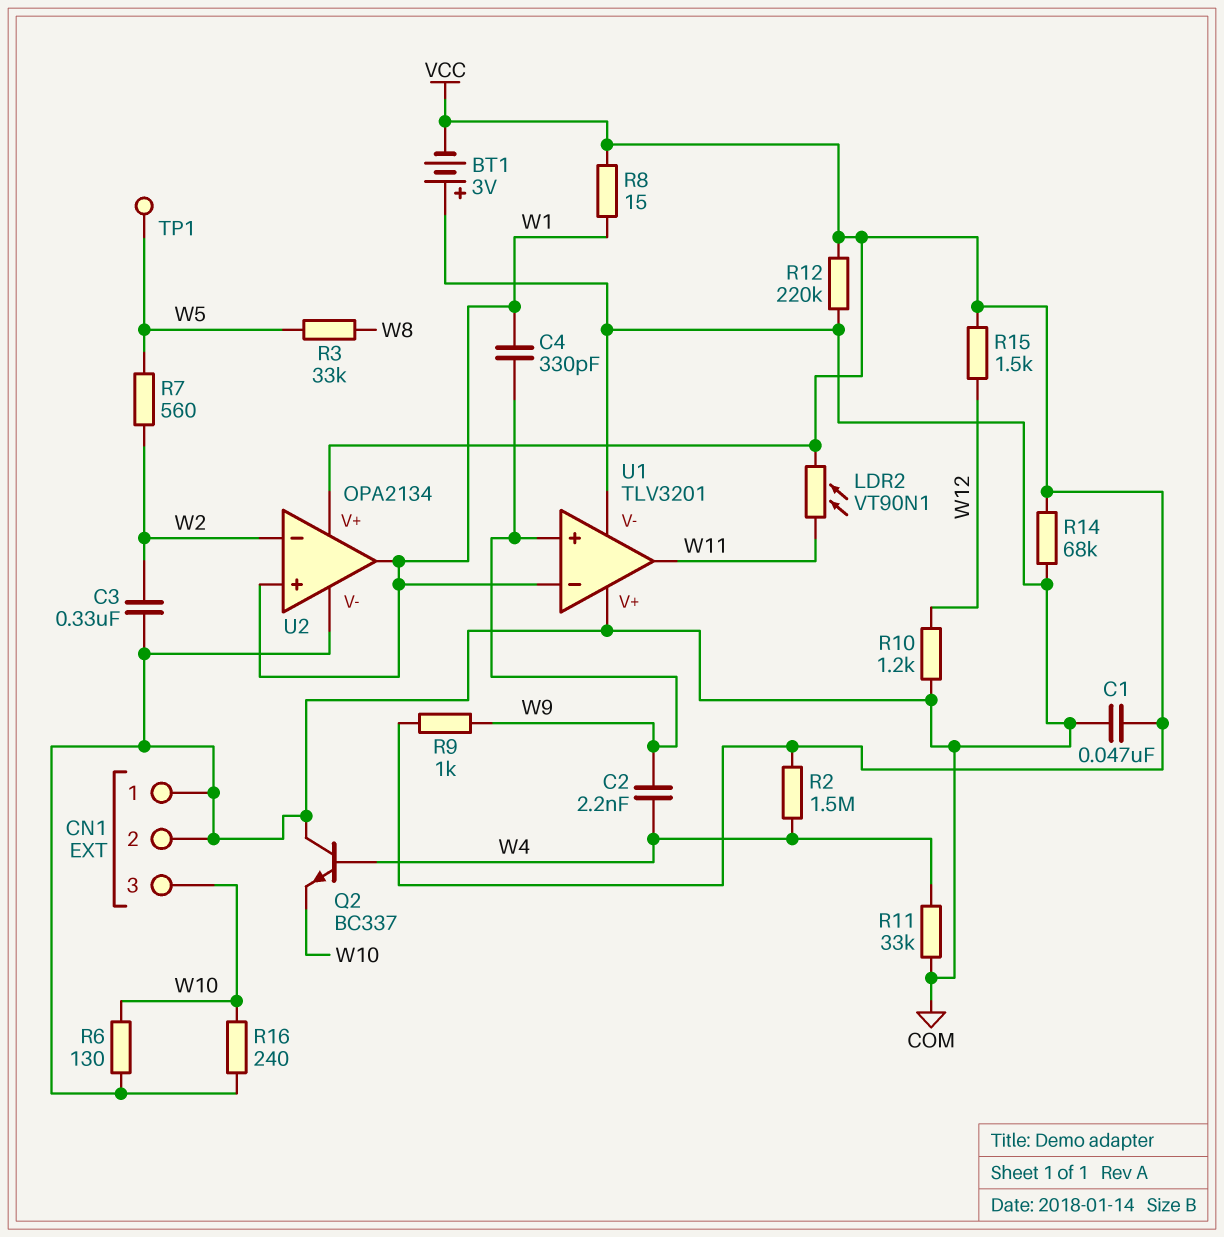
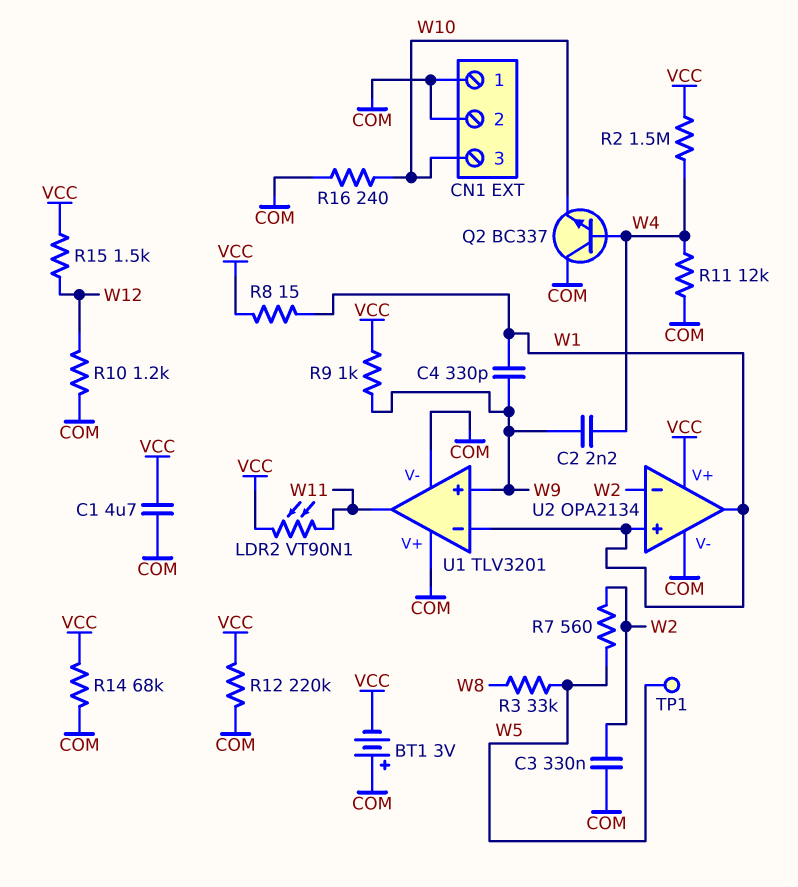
C1: 47nF (COM, VCC) -> 4.7uF (COM, VCC)
R6: 130 (COM, W10) -> none
R11: 33k (COM, W4) -> 12k (COM, W4)

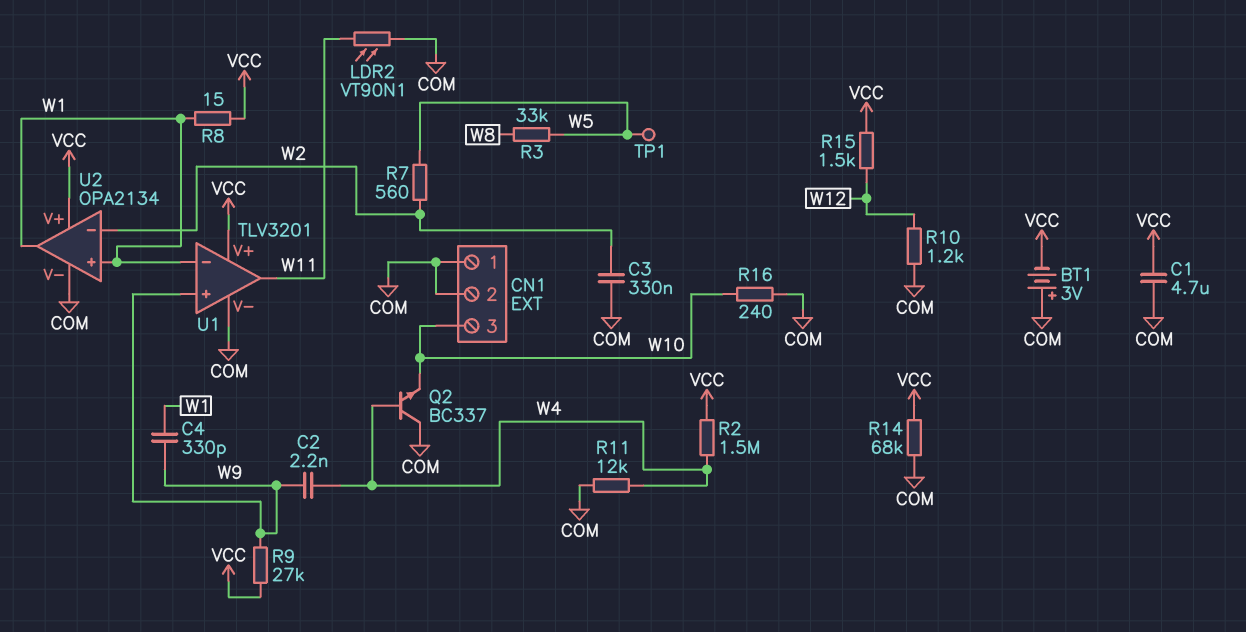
LDR2: VT90N1 (VCC, W11) -> VT90N1 (COM, W11)
R9: 1k (VCC, W9) -> 27k (VCC, W9)
R12: 220k (COM, VCC) -> none
U1 pin V+: COM -> VCC

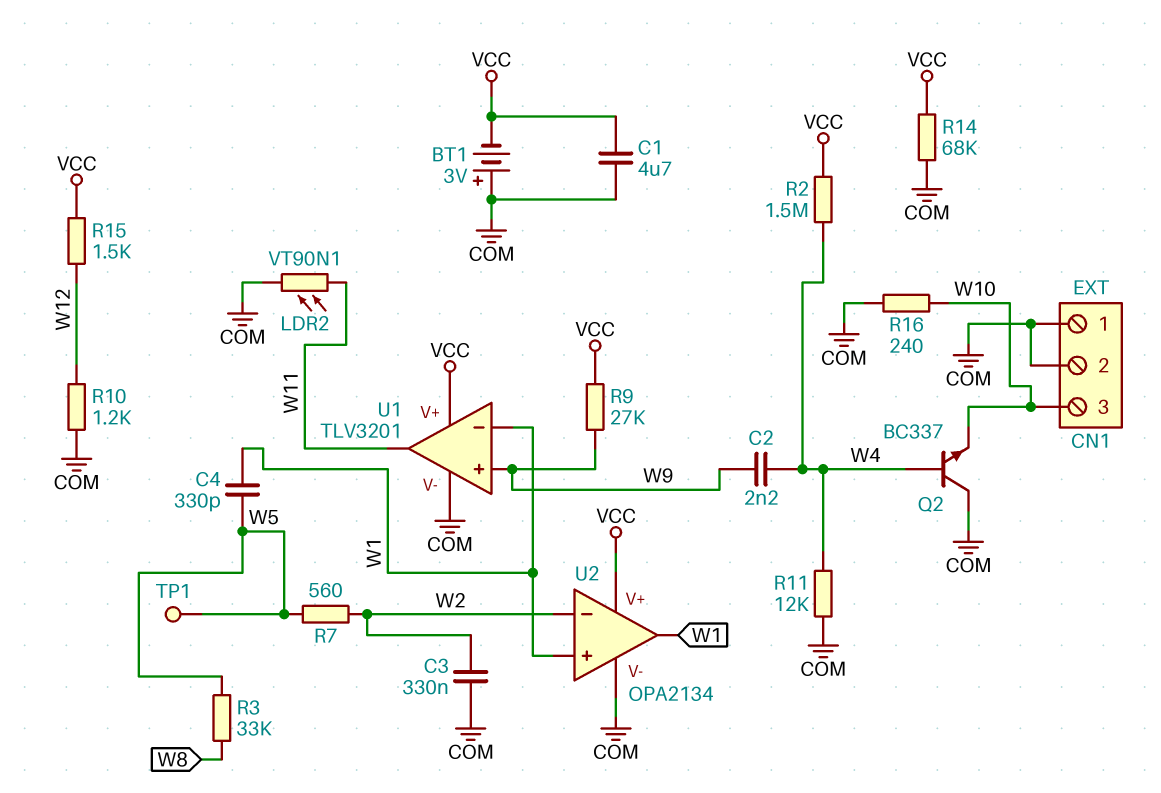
C4: 330pF (W1, W9) -> 330pF (W1, W5)
R8: 15 (VCC, W1) -> none

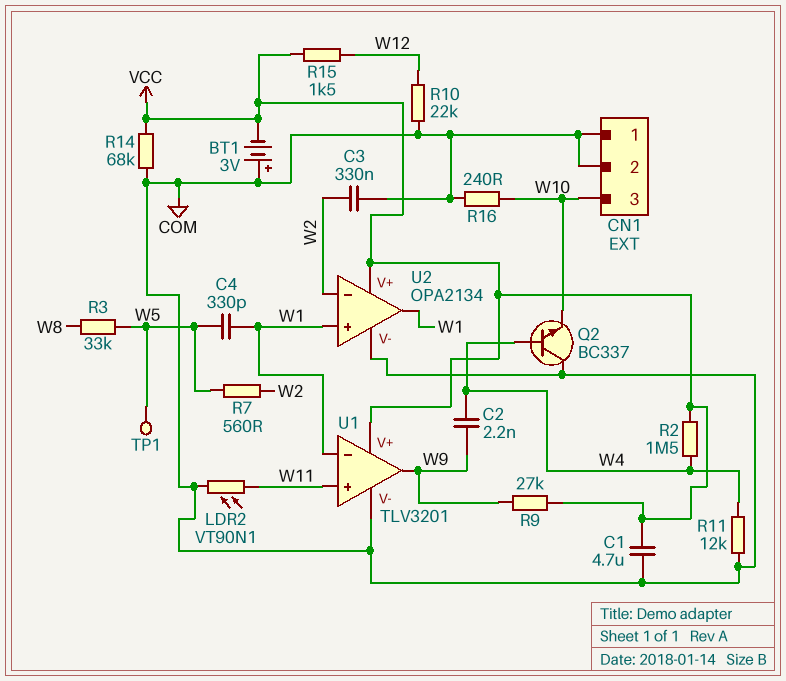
R10: 1.2k (COM, W12) -> 22k (COM, W12)
U1 pin in+: W9 -> W11
U1 pin out: W11 -> W9

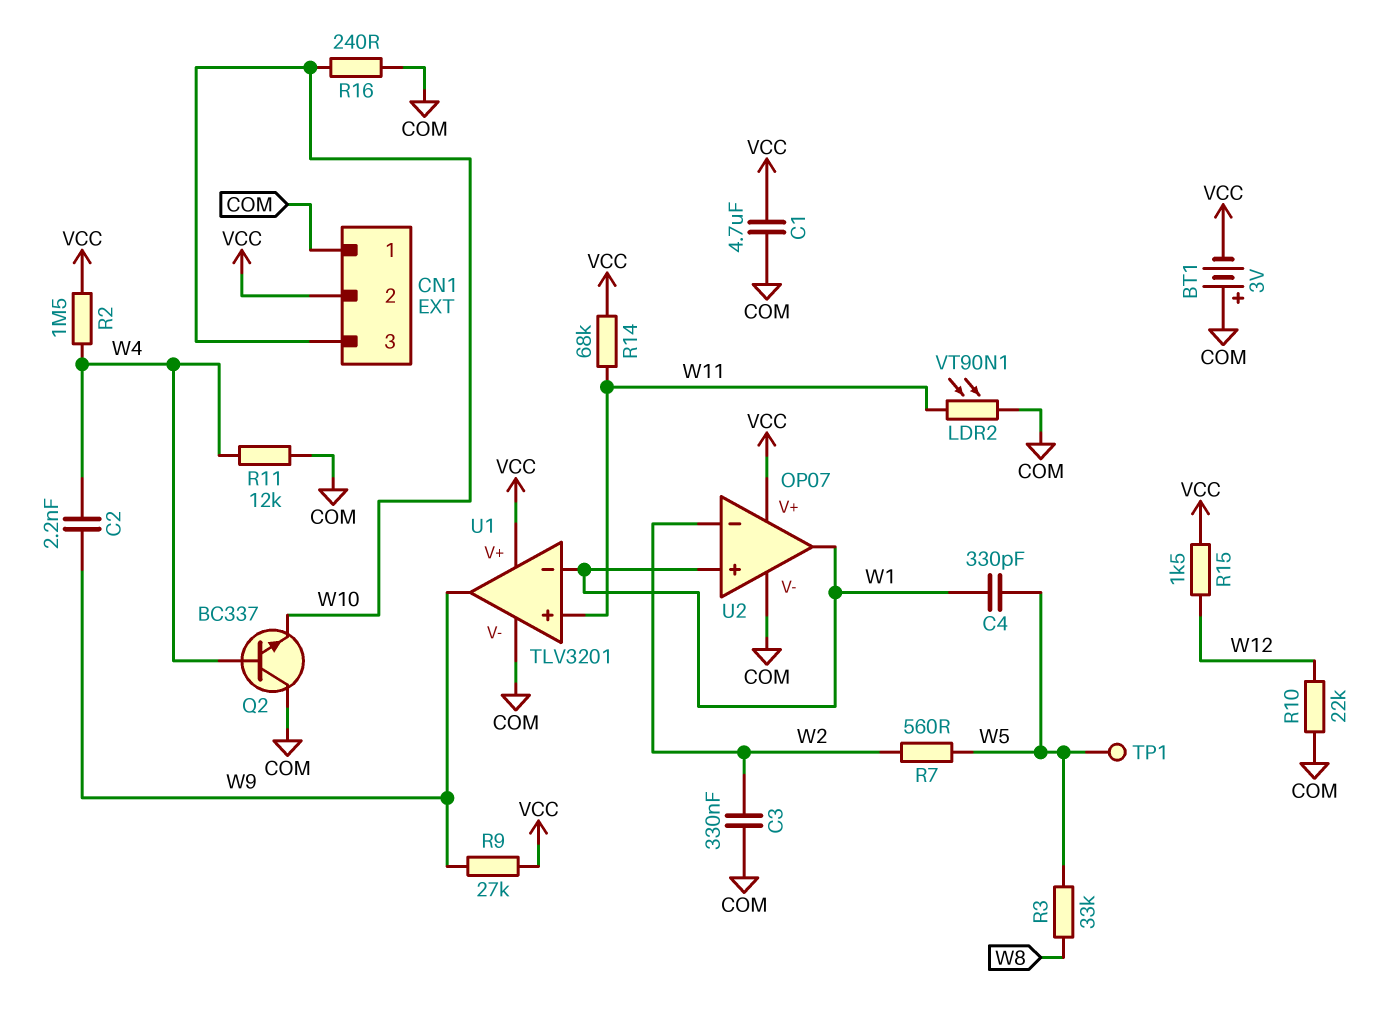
CN1 pin 2: COM -> VCC
R14: 68k (COM, VCC) -> 68k (VCC, W11)
U2: OPA2134 -> OP07

